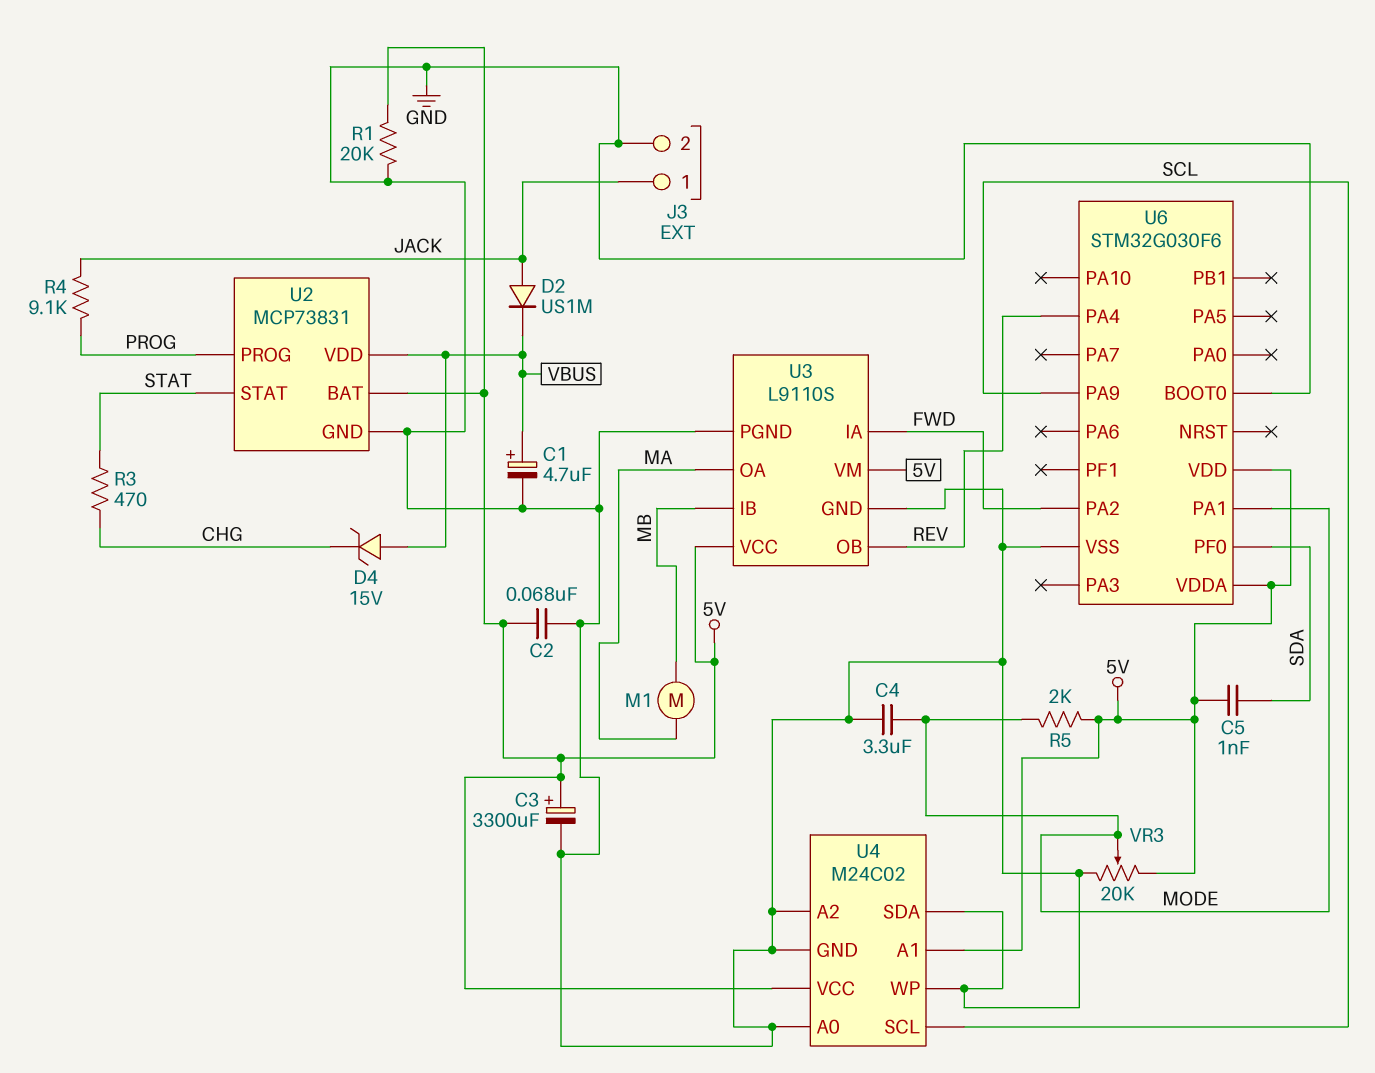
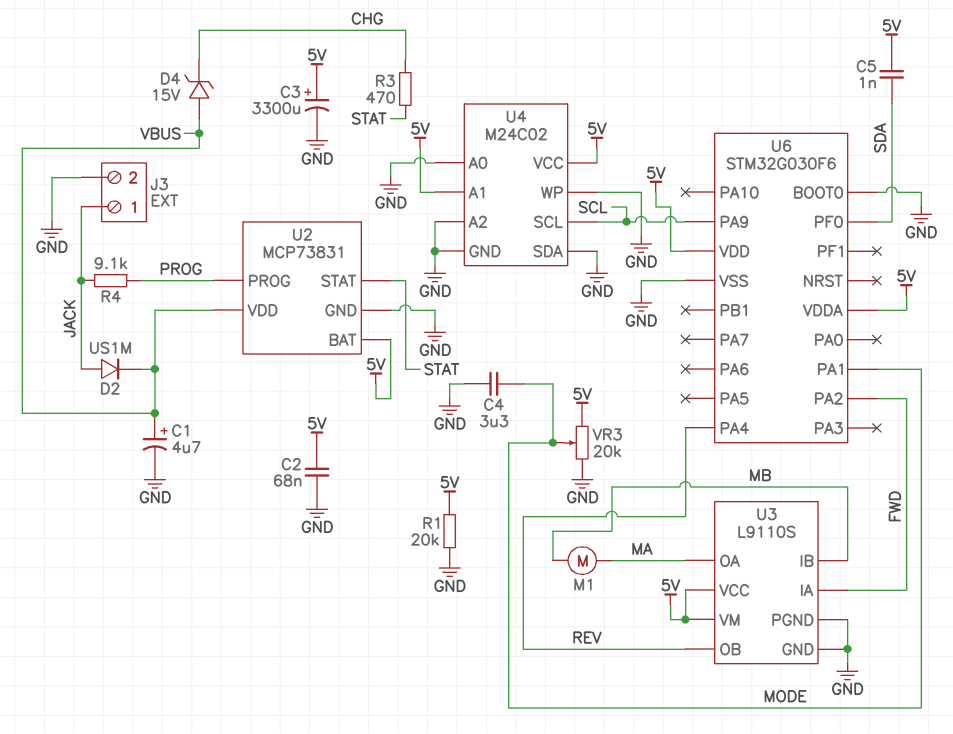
R5: 2k (5V, MODE) -> none

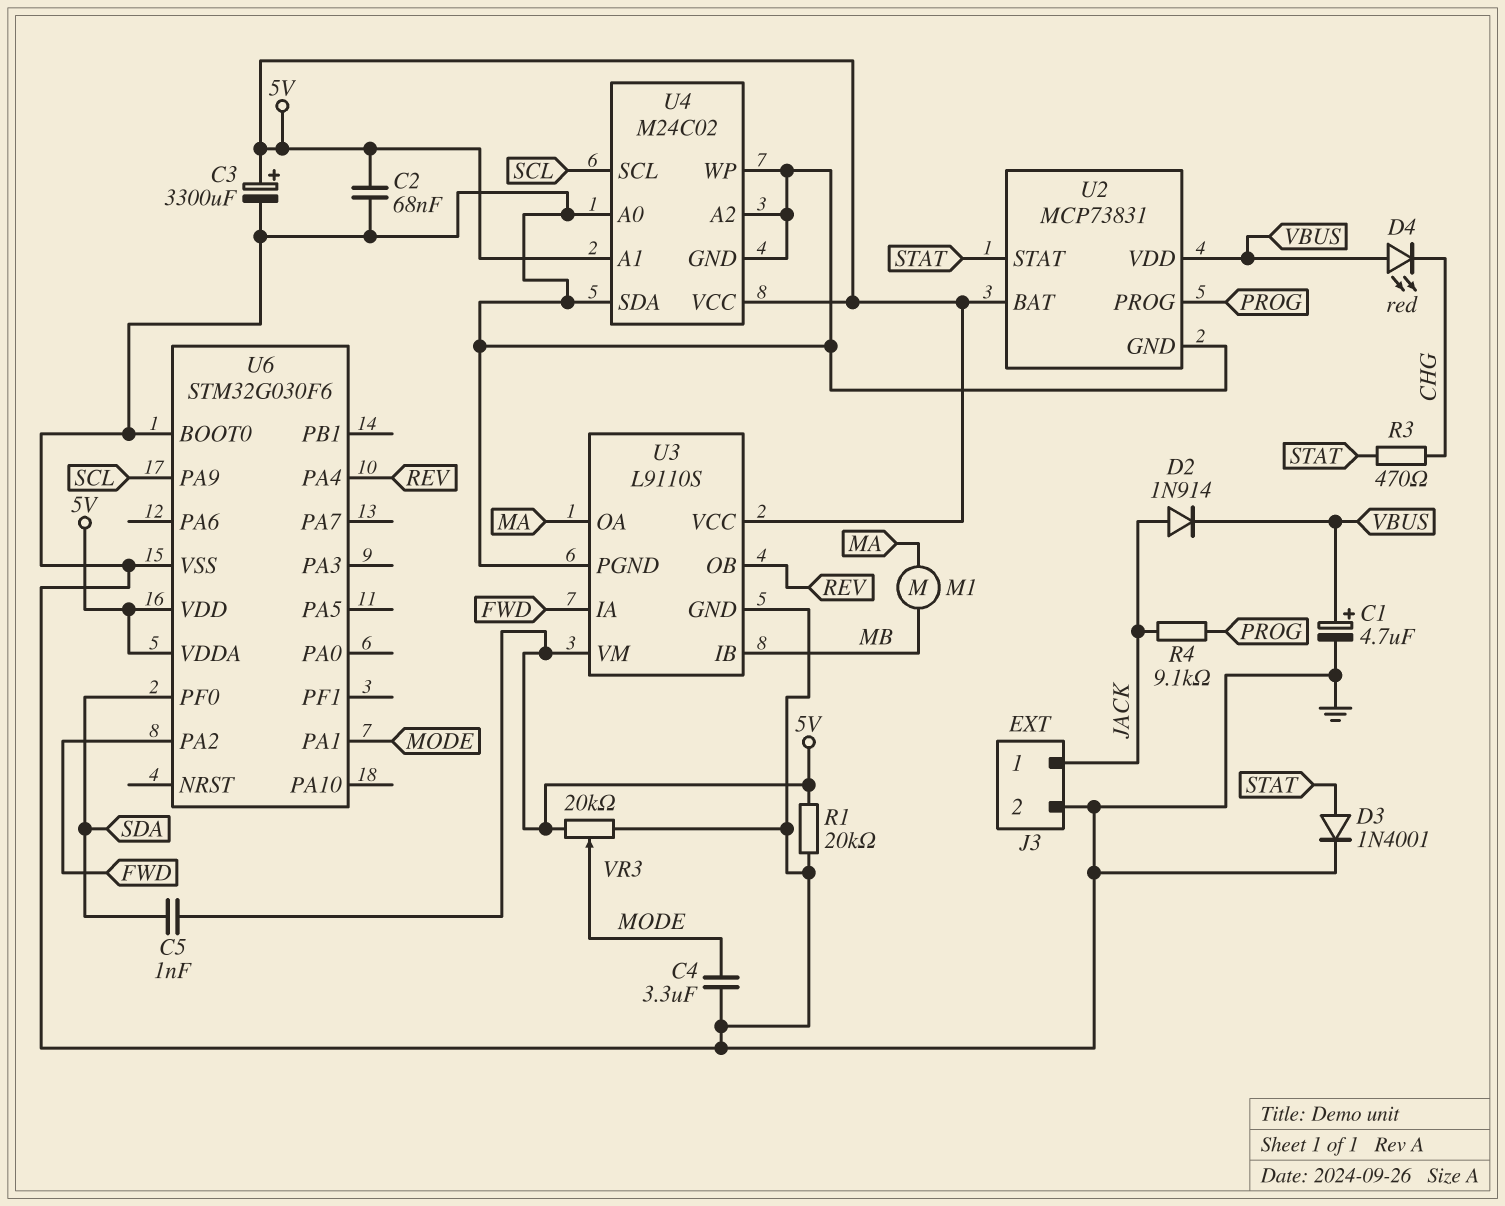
D2: diode US1M (A JACK, K VBUS) -> diode 1N914 (A JACK, K VBUS)
D3: none -> diode 1N4001 (A STAT, K GND)
D4: zener 15V (A VBUS, K CHG) -> LED red (A VBUS, K CHG)

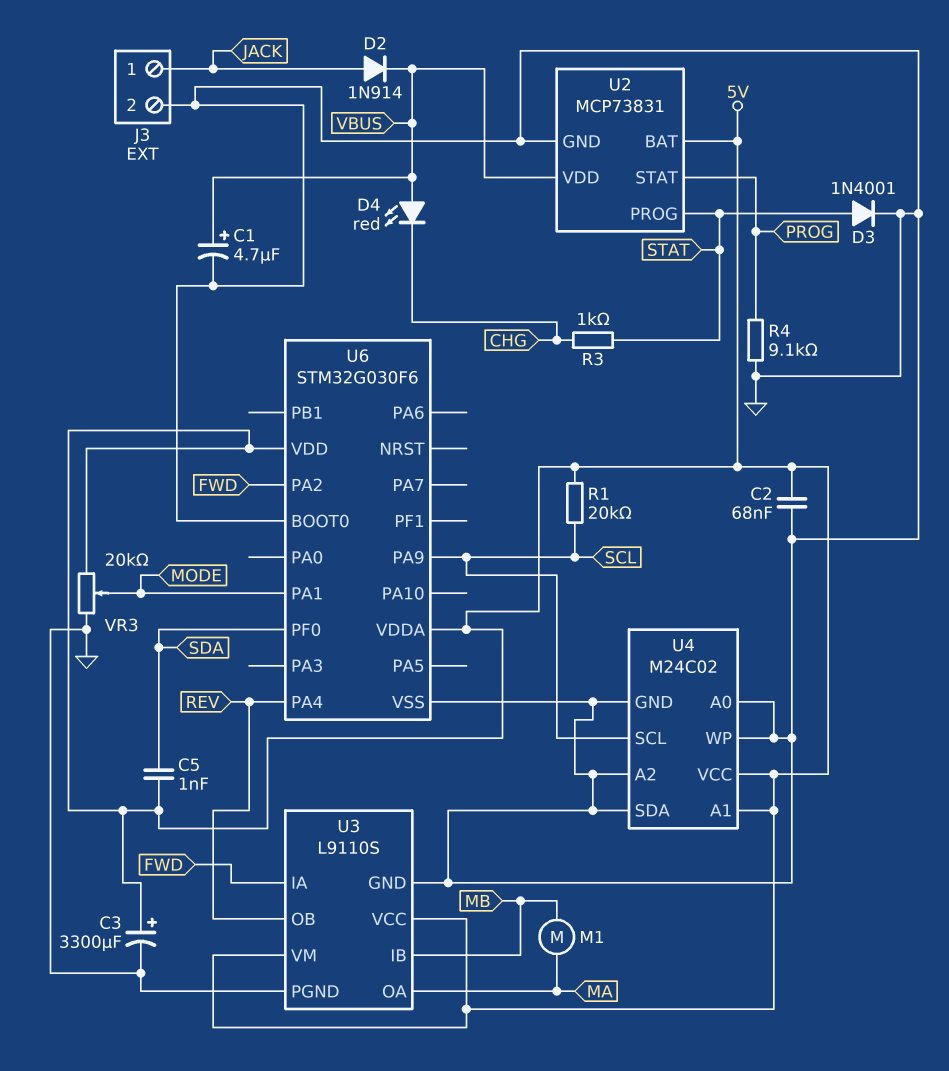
C4: 3.3uF (GND, MODE) -> none
R1: 20k (5V, GND) -> 20k (5V, SCL)
R3: 470 (CHG, STAT) -> 1k (CHG, STAT)
R4: 9.1k (JACK, PROG) -> 9.1k (GND, PROG)
U2 pin PROG: PROG -> STAT
U2 pin STAT: STAT -> PROG

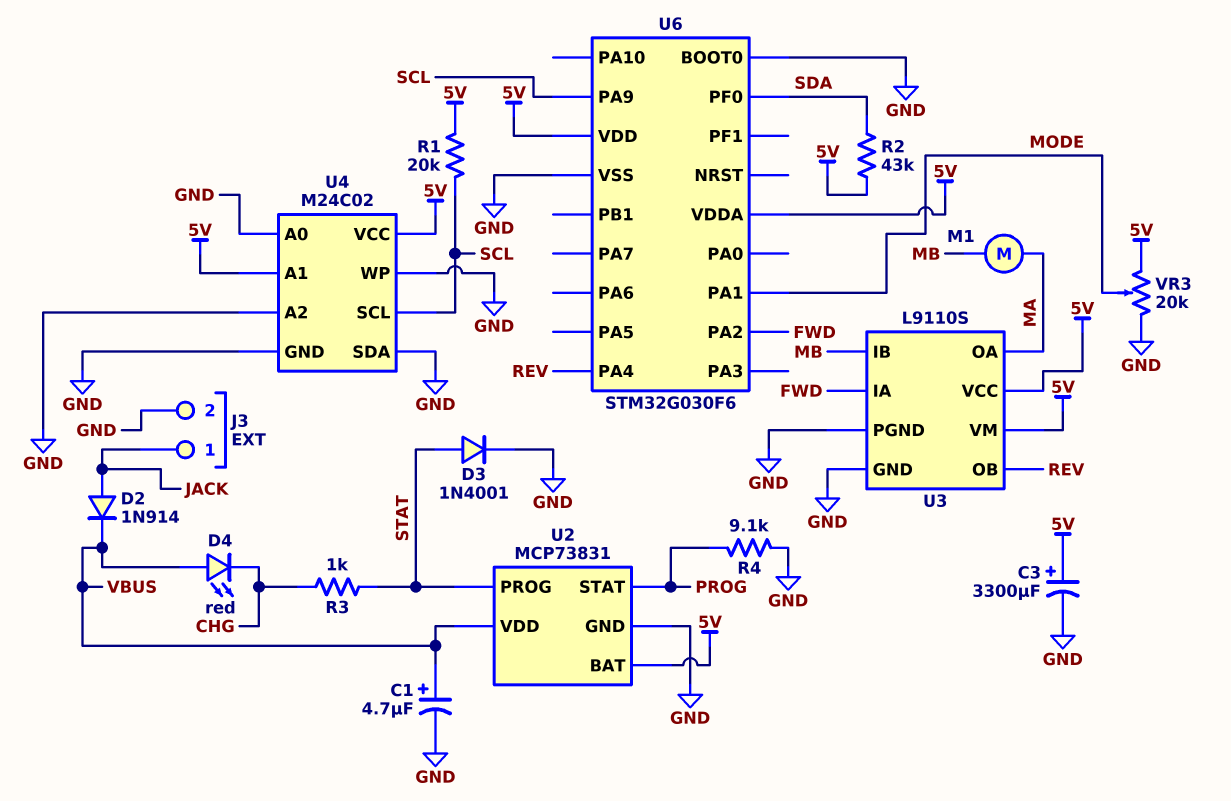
C2: 68nF (5V, GND) -> none
C5: 1nF (5V, SDA) -> none
R2: none -> 43k (5V, SDA)

